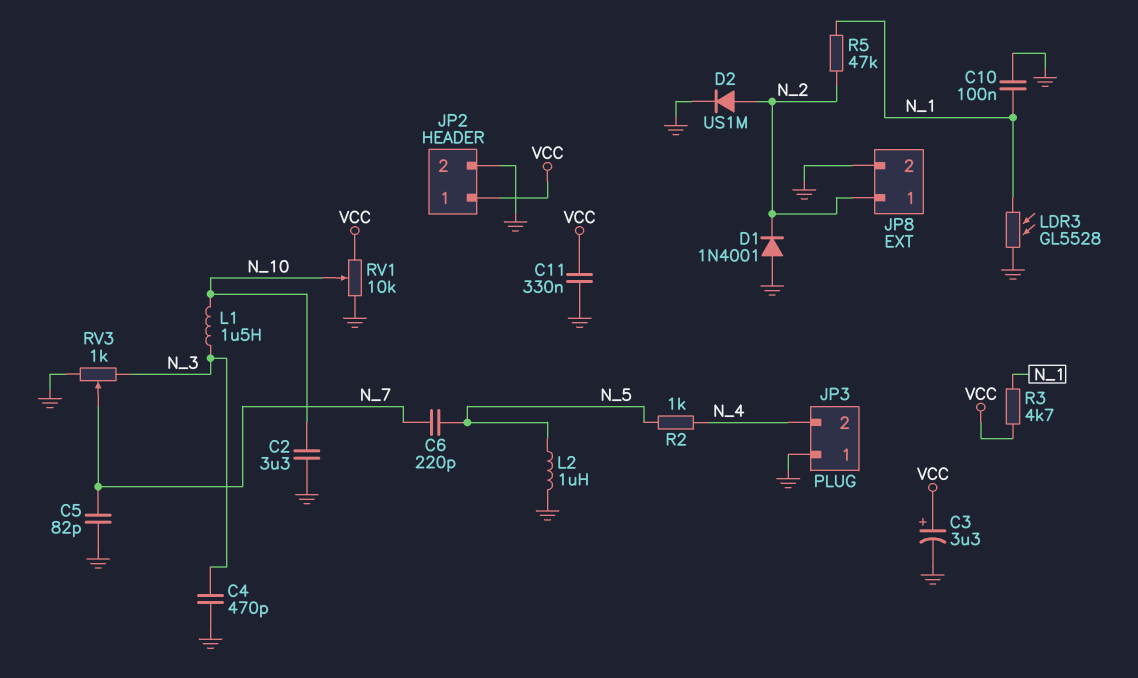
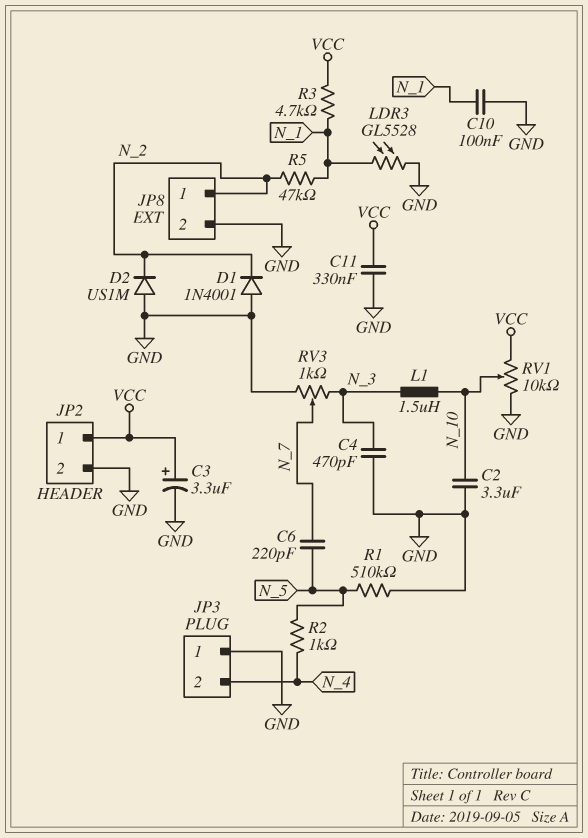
C5: 82pF (GND, N_7) -> none
D2: diode US1M (A N_2, K GND) -> diode US1M (A GND, K N_2)
L2: 1uH (GND, N_5) -> none
R1: none -> 510k (GND, N_5)

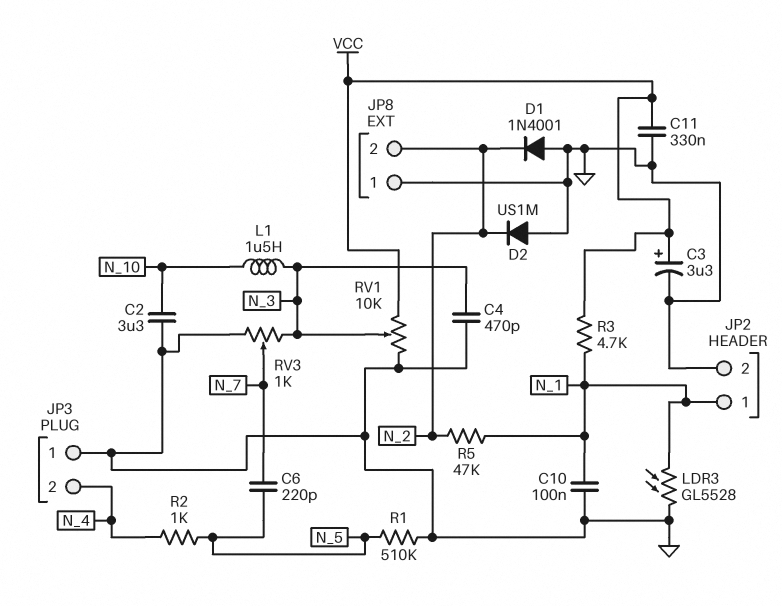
JP2 pin 1: VCC -> N_1
JP8 pin 1: N_2 -> GND
JP8 pin 2: GND -> N_2
RV1: 10k (GND, VCC, wiper N_10) -> 10k (GND, VCC, wiper N_3)

